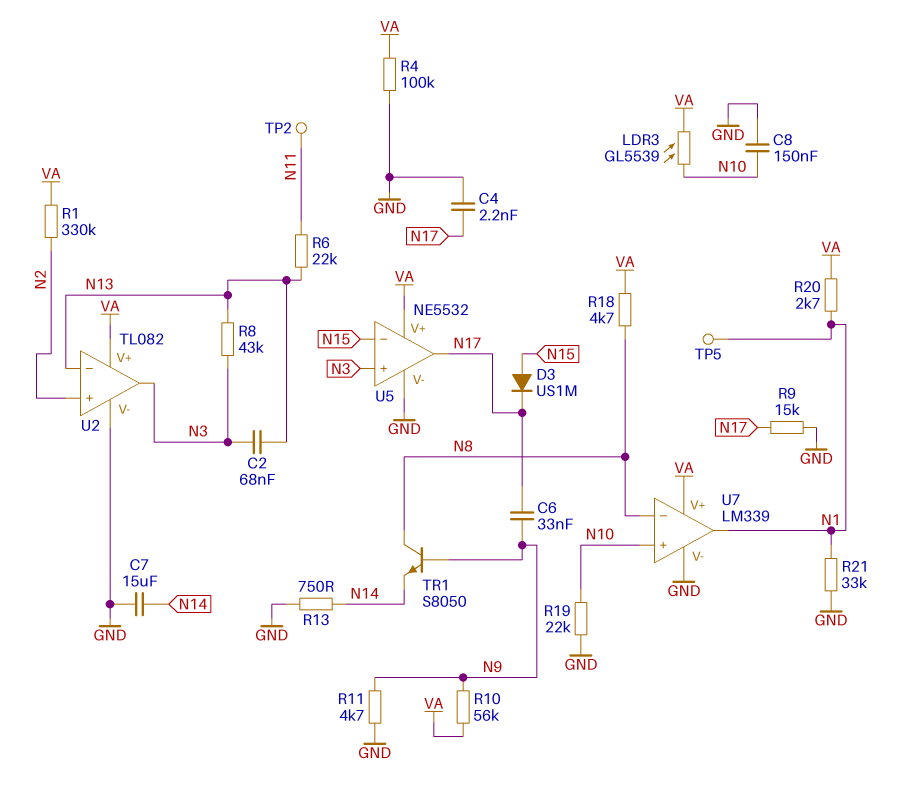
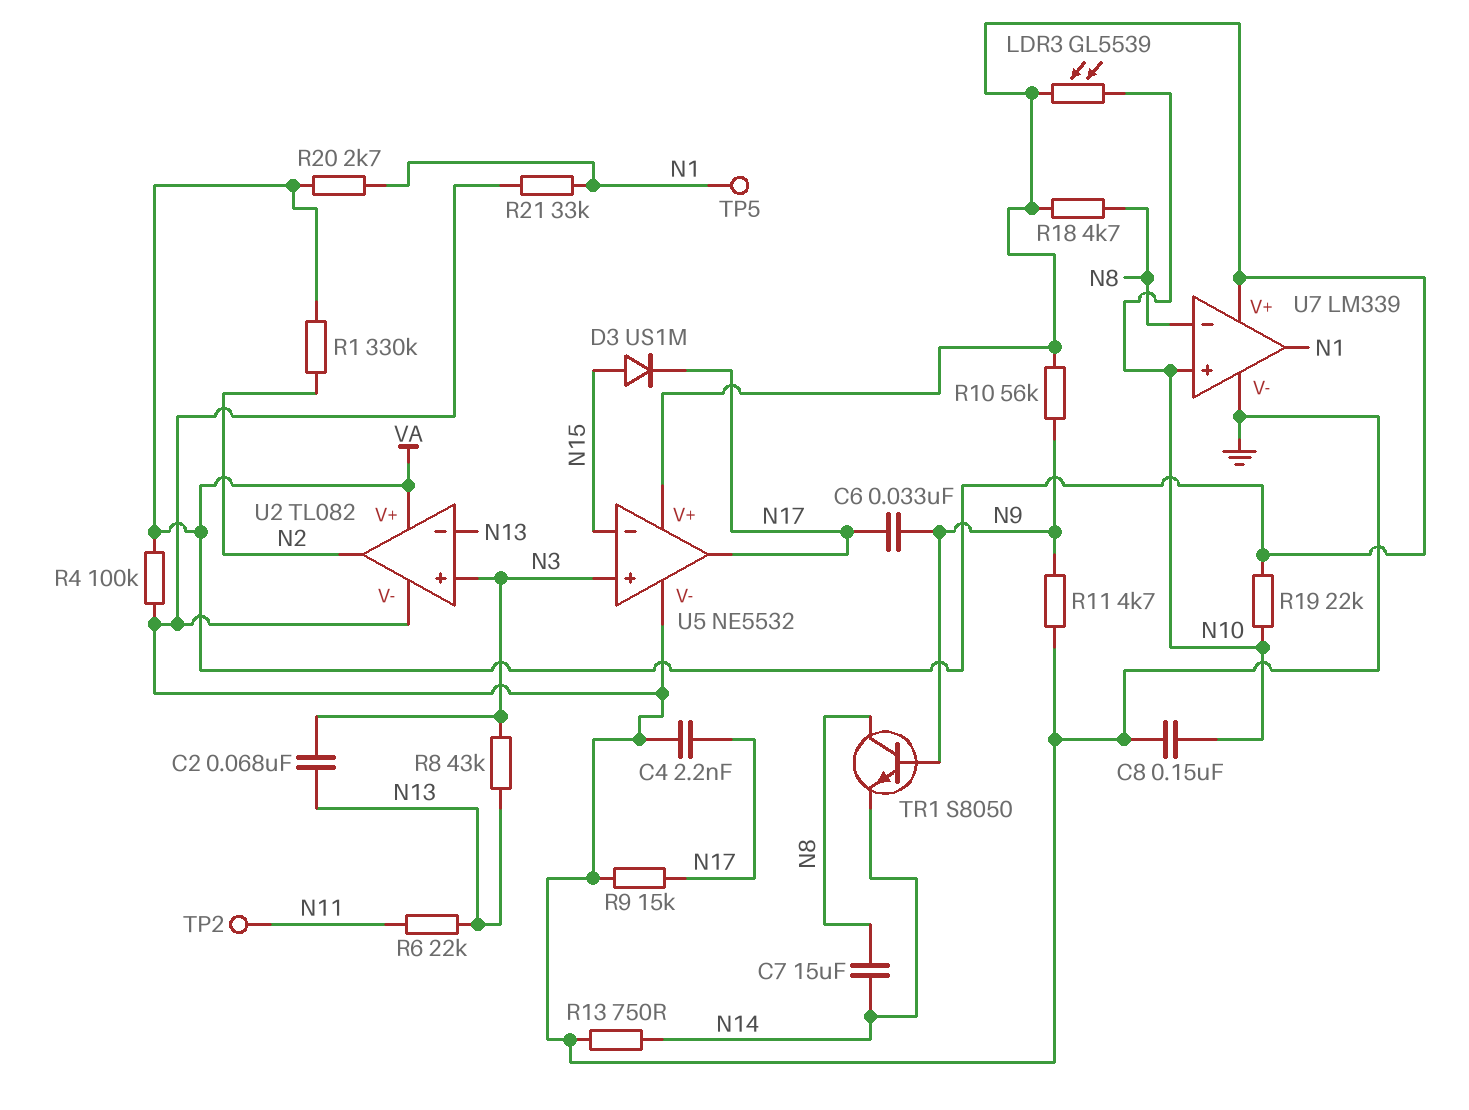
C7: 15uF (GND, N14) -> 15uF (N8, N14)
R19: 22k (GND, N10) -> 22k (N10, VA)
U2 pin in+: N2 -> N3
U2 pin out: N3 -> N2

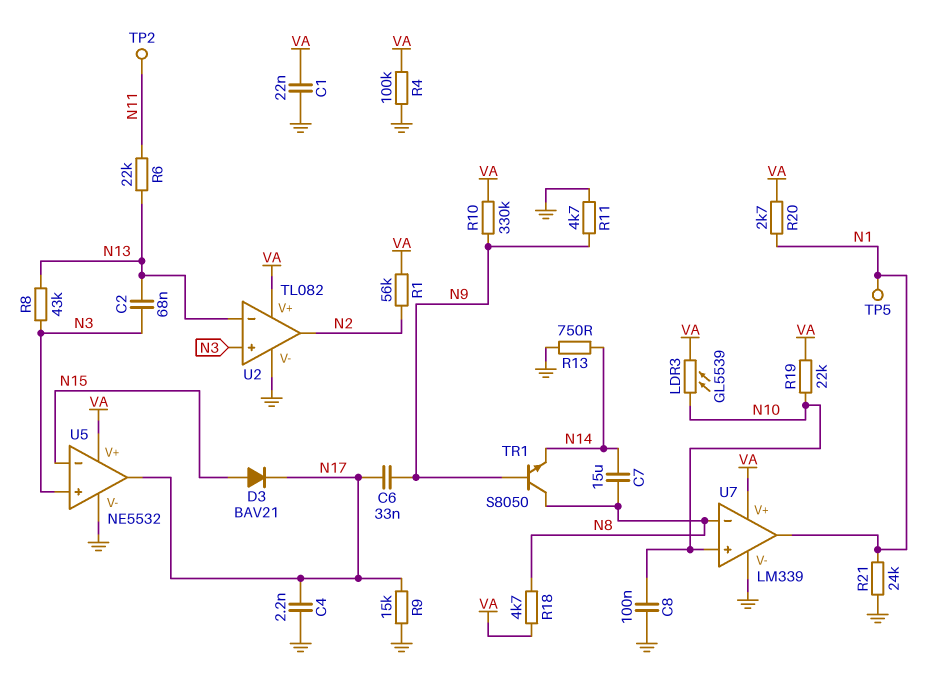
C1: none -> 22nF (GND, VA)
C8: 150nF (GND, N10) -> 100nF (GND, N10)
D3: diode US1M (A N15, K N17) -> diode BAV21 (A N15, K N17)
R1: 330k (N2, VA) -> 56k (N2, VA)
R10: 56k (N9, VA) -> 330k (N9, VA)
R21: 33k (GND, N1) -> 24k (GND, N1)

